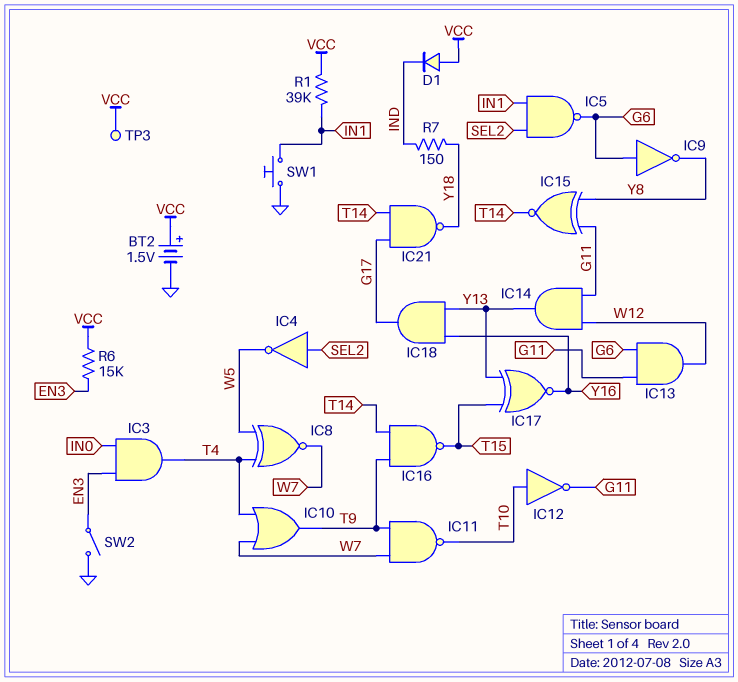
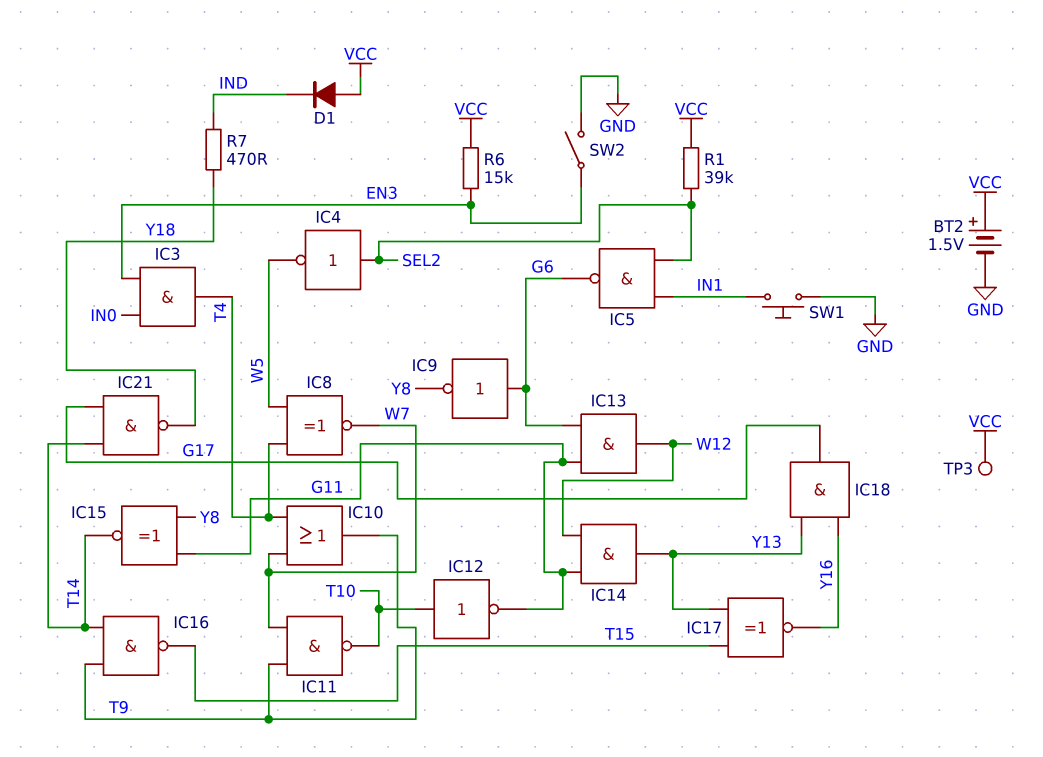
R1: 39k (IN1, VCC) -> 39k (SEL2, VCC)
R7: 150 (IND, Y18) -> 470 (IND, Y18)

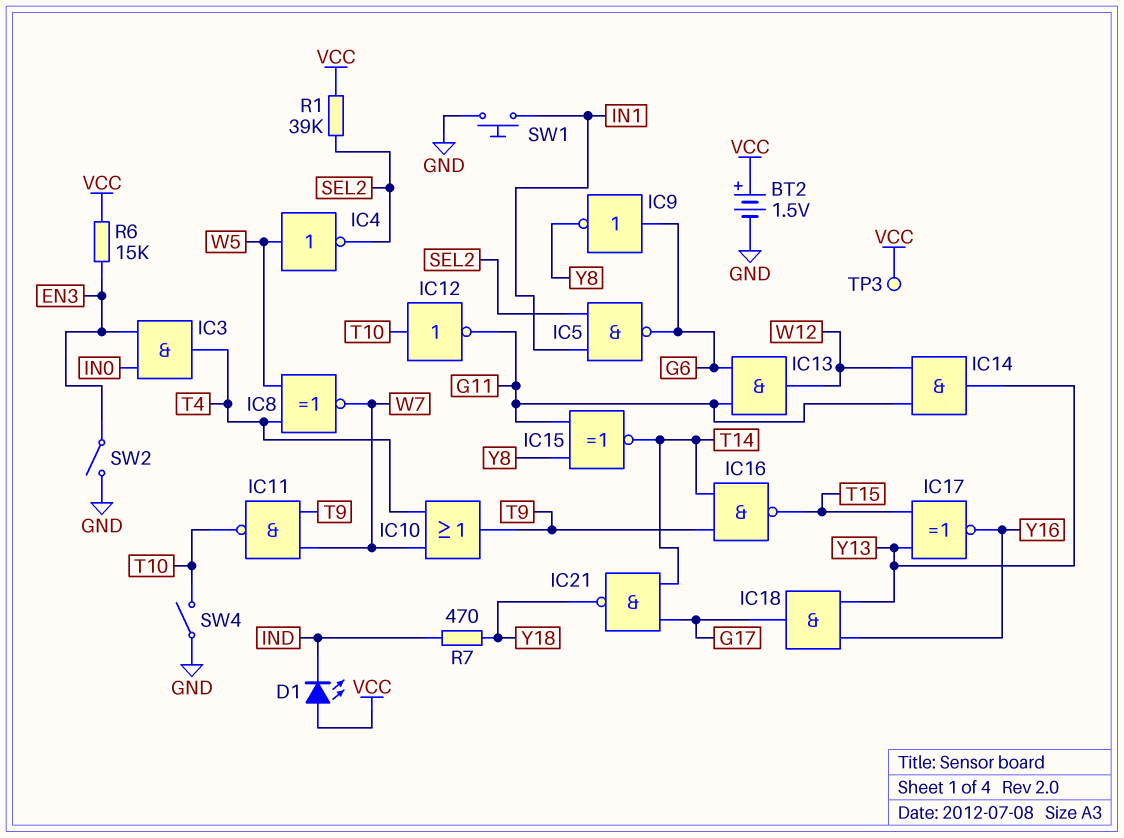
D1: diode (A VCC, K IND) -> LED (A VCC, K IND)
IC4: NOT (in SEL2, out W5) -> NOT (in W5, out SEL2)
SW4: none -> switch (GND, T10)

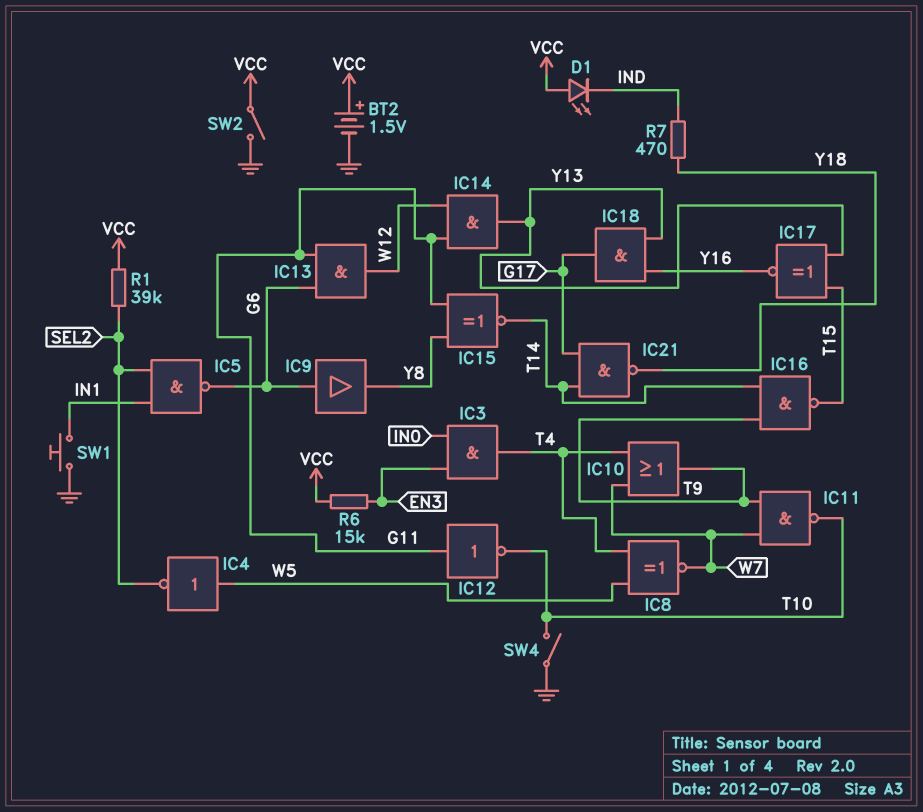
IC9: NOT (in G6, out Y8) -> buffer (in G6, out Y8)
IC12: NOT (in T10, out G11) -> NOT (in G11, out T10)
SW2: switch (EN3, GND) -> switch (GND, VCC)
TP3: test point (VCC) -> none

